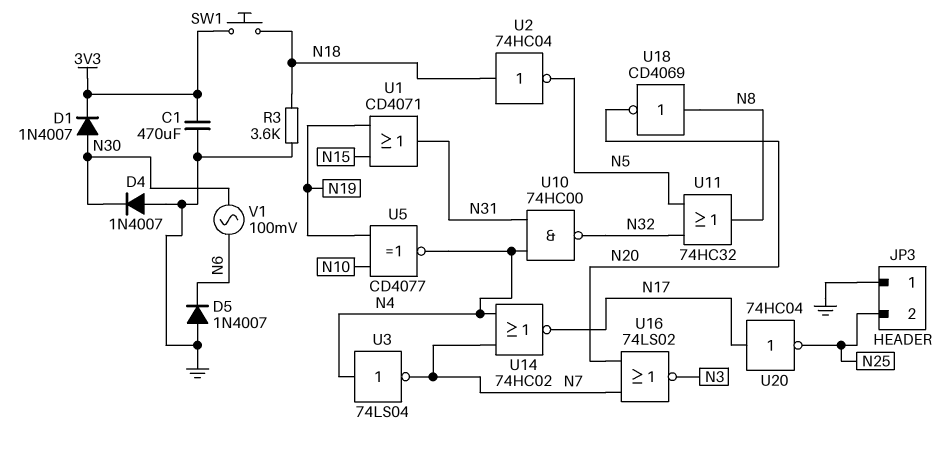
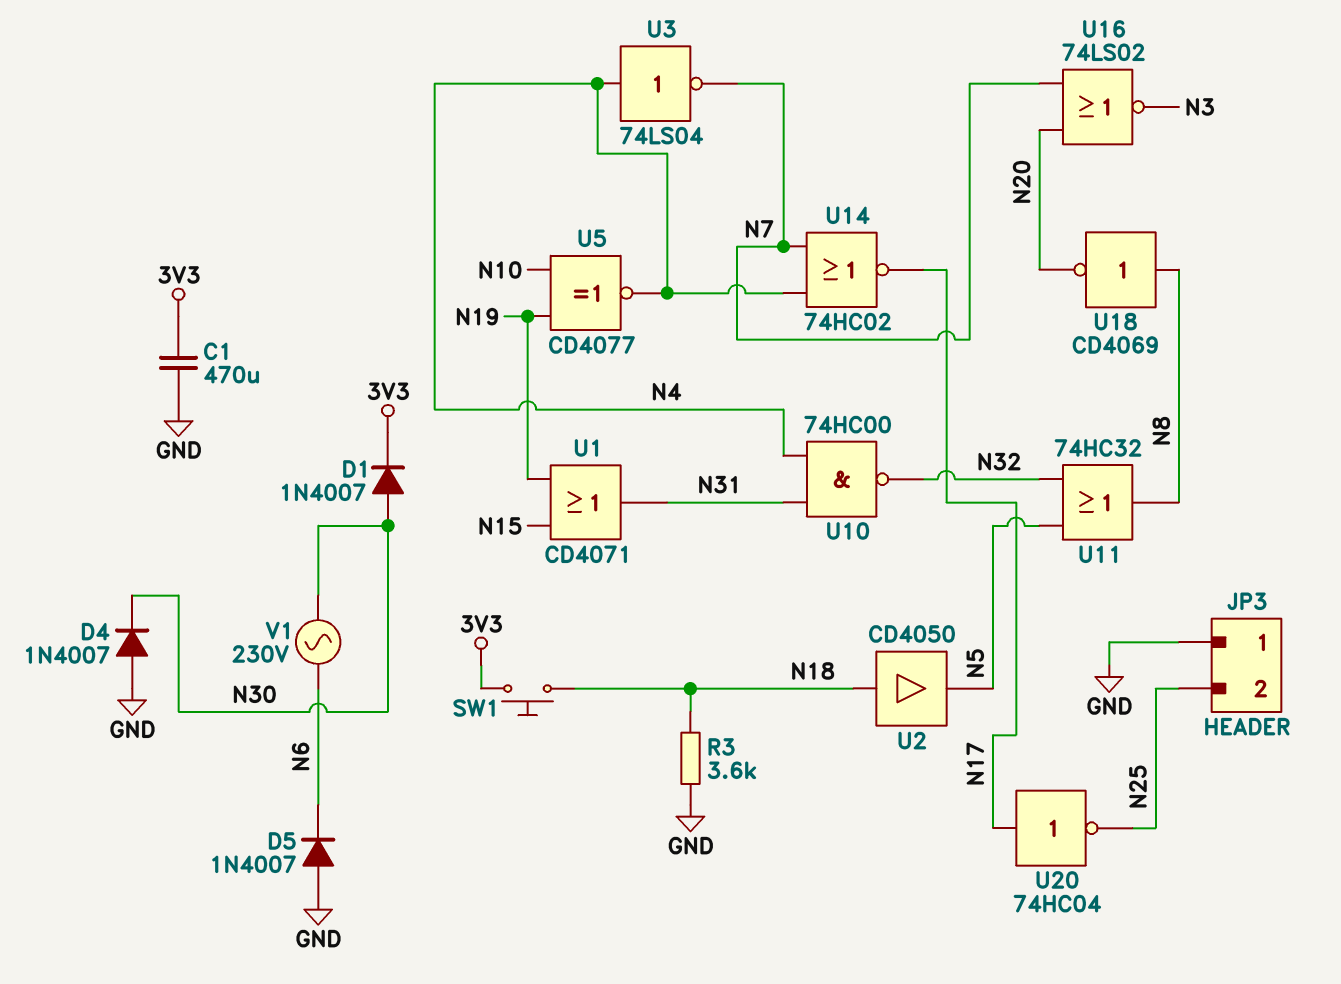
U2: NOT 74HC04 (in N18, out N5) -> buffer CD4050 (in N18, out N5)
V1: AC 100mV (N6, N30) -> AC 230V (N6, N30)

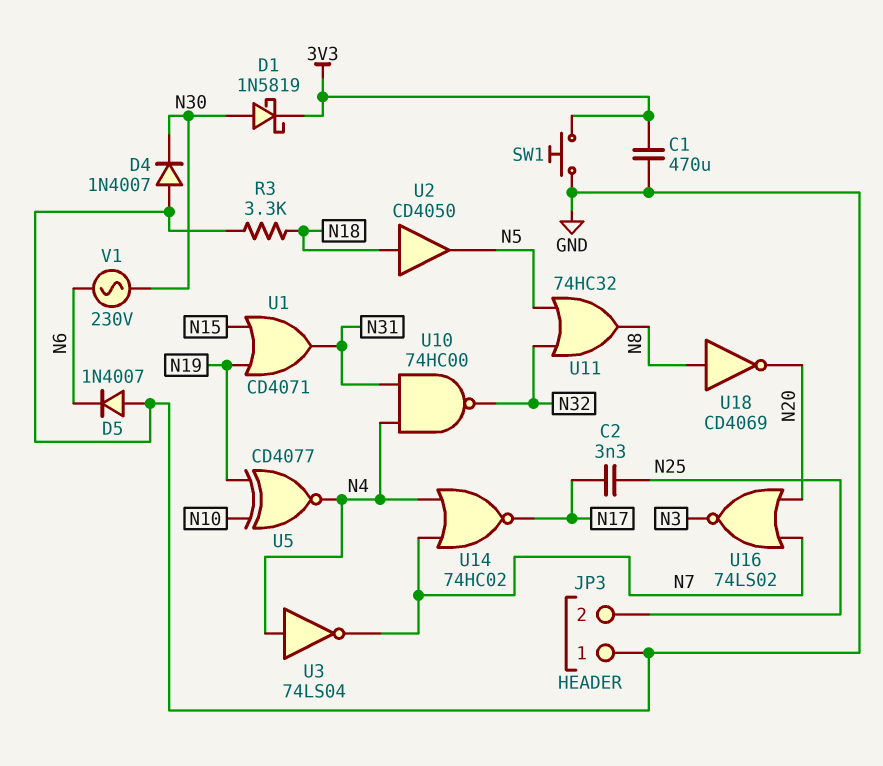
C2: none -> 3.3nF (N17, N25)
D1: diode 1N4007 (A N30, K 3V3) -> schottky 1N5819 (A N30, K 3V3)
R3: 3.6k (GND, N18) -> 3.3k (GND, N18)
SW1: button (3V3, N18) -> button (3V3, GND)
U20: NOT 74HC04 (in N17, out N25) -> none

